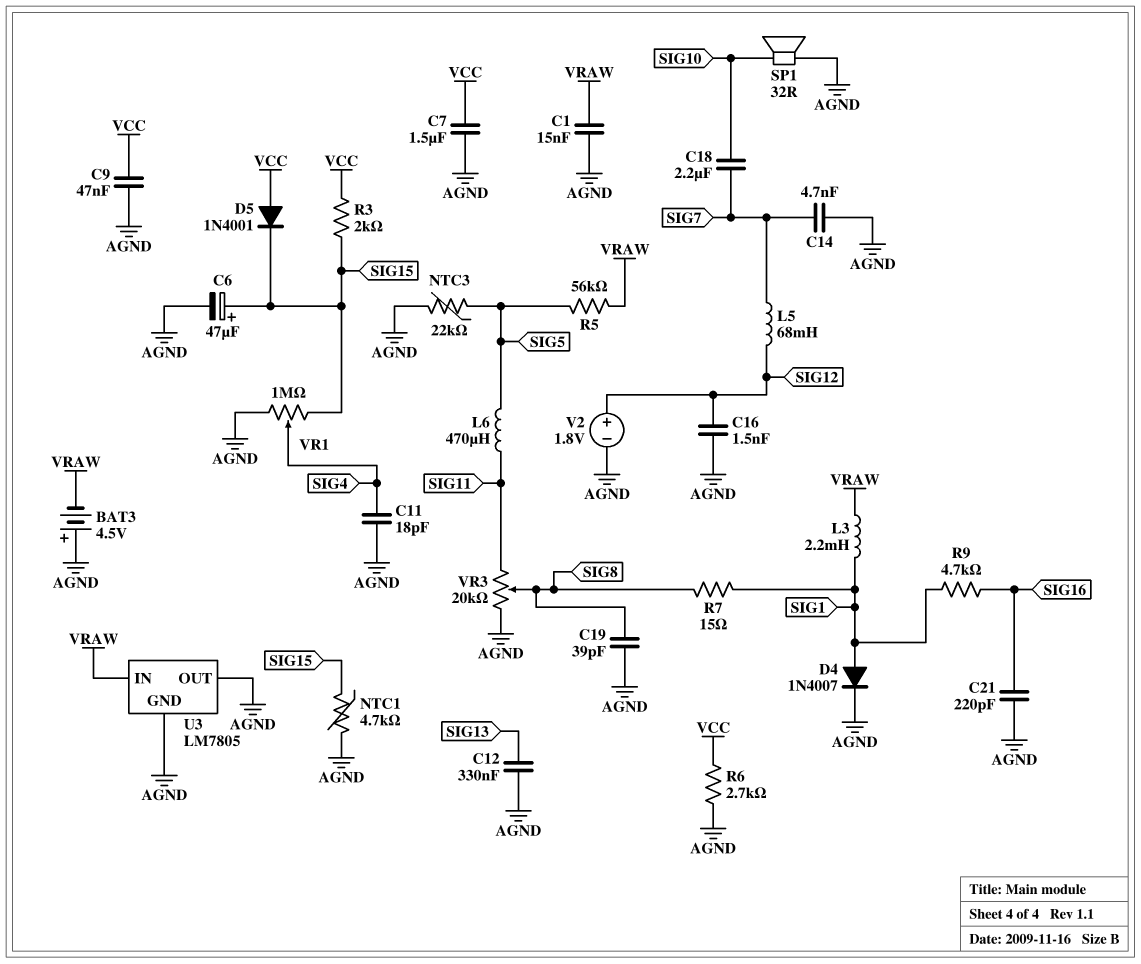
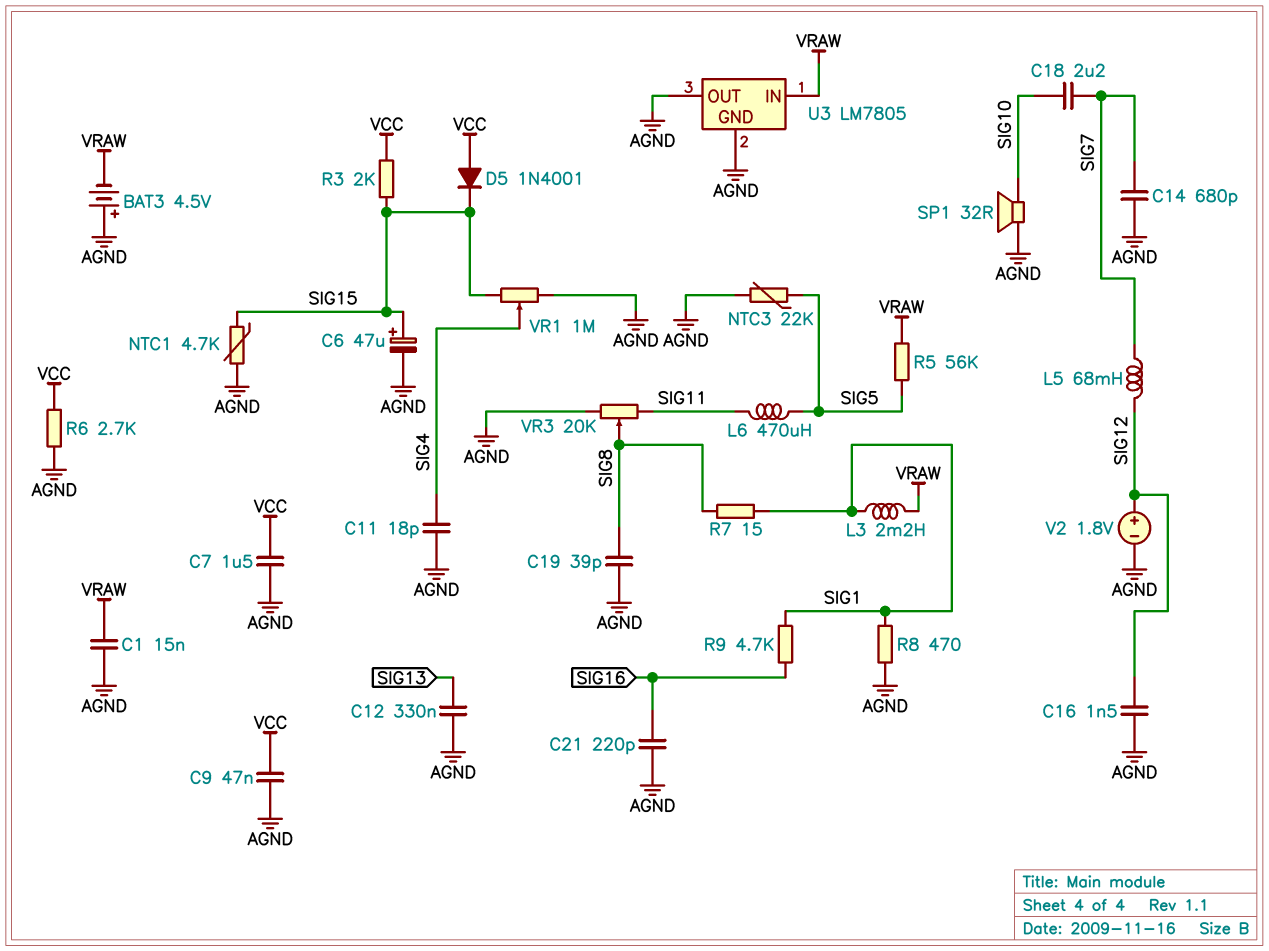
C14: 4.7nF (AGND, SIG7) -> 680pF (AGND, SIG7)
D4: diode 1N4007 (A SIG1, K AGND) -> none
R8: none -> 470 (AGND, SIG1)

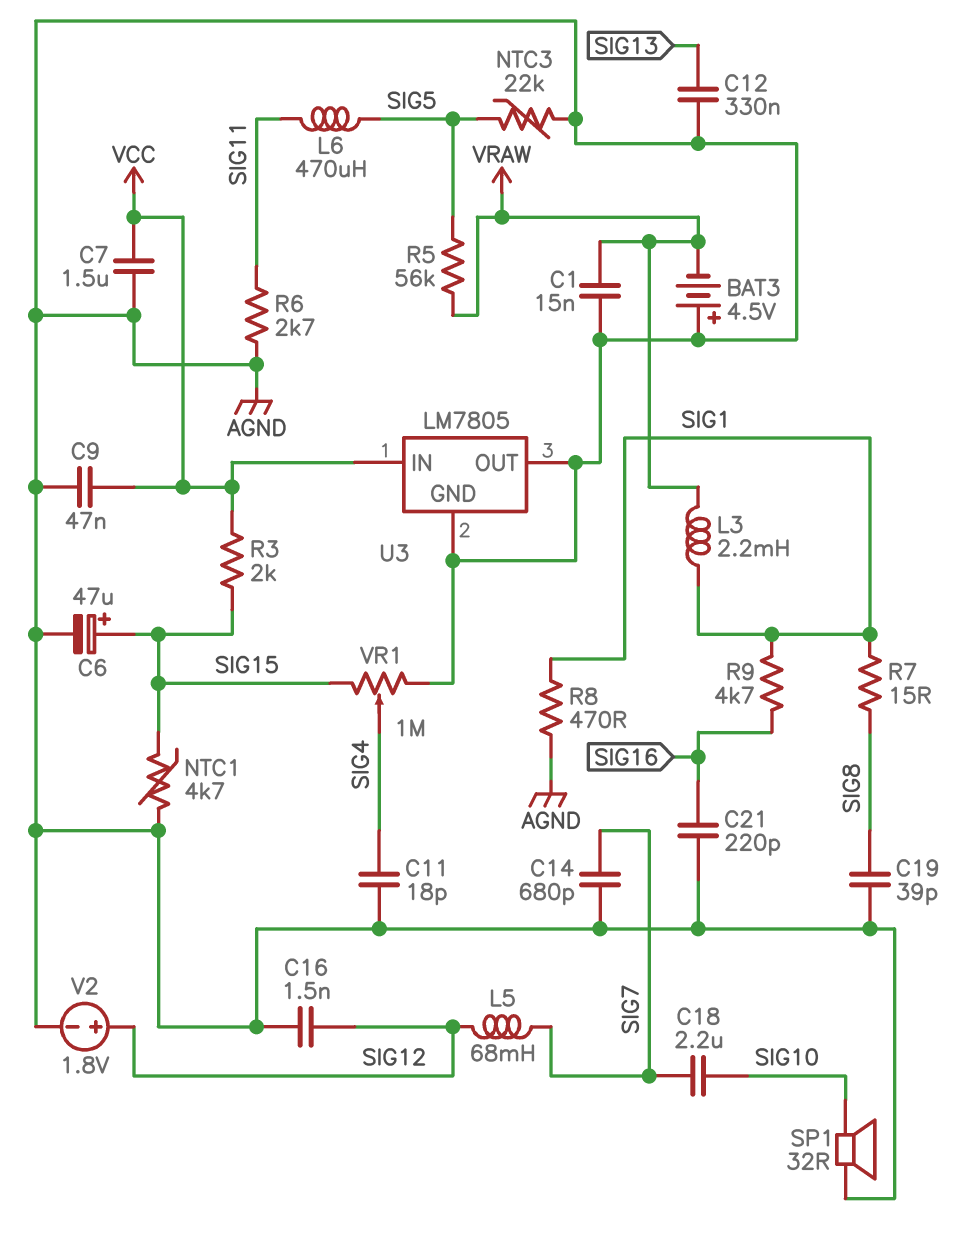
D5: diode 1N4001 (A VCC, K SIG15) -> none
R6: 2.7k (AGND, VCC) -> 2.7k (AGND, SIG11)
U3 pin IN: VRAW -> VCC
VR3: 20k (AGND, SIG11, wiper SIG8) -> none

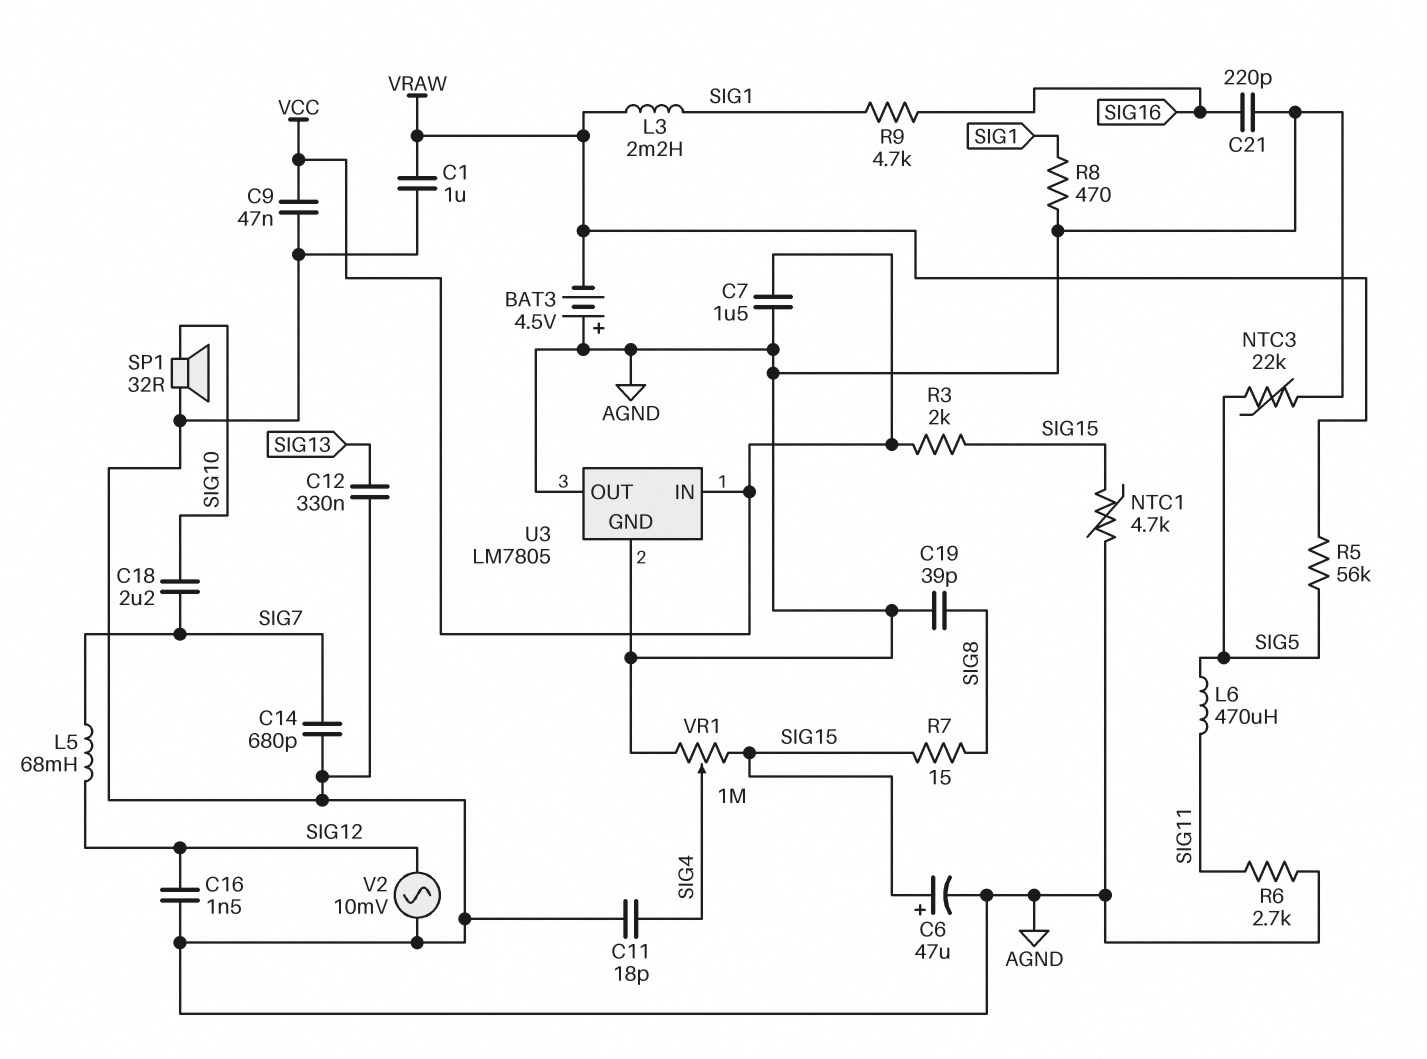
C1: 15nF (AGND, VRAW) -> 1uF (AGND, VRAW)
R7: 15 (SIG1, SIG8) -> 15 (SIG8, SIG15)
V2: 1.8V (plus SIG12, minus AGND) -> AC 10mV (AGND, SIG12)

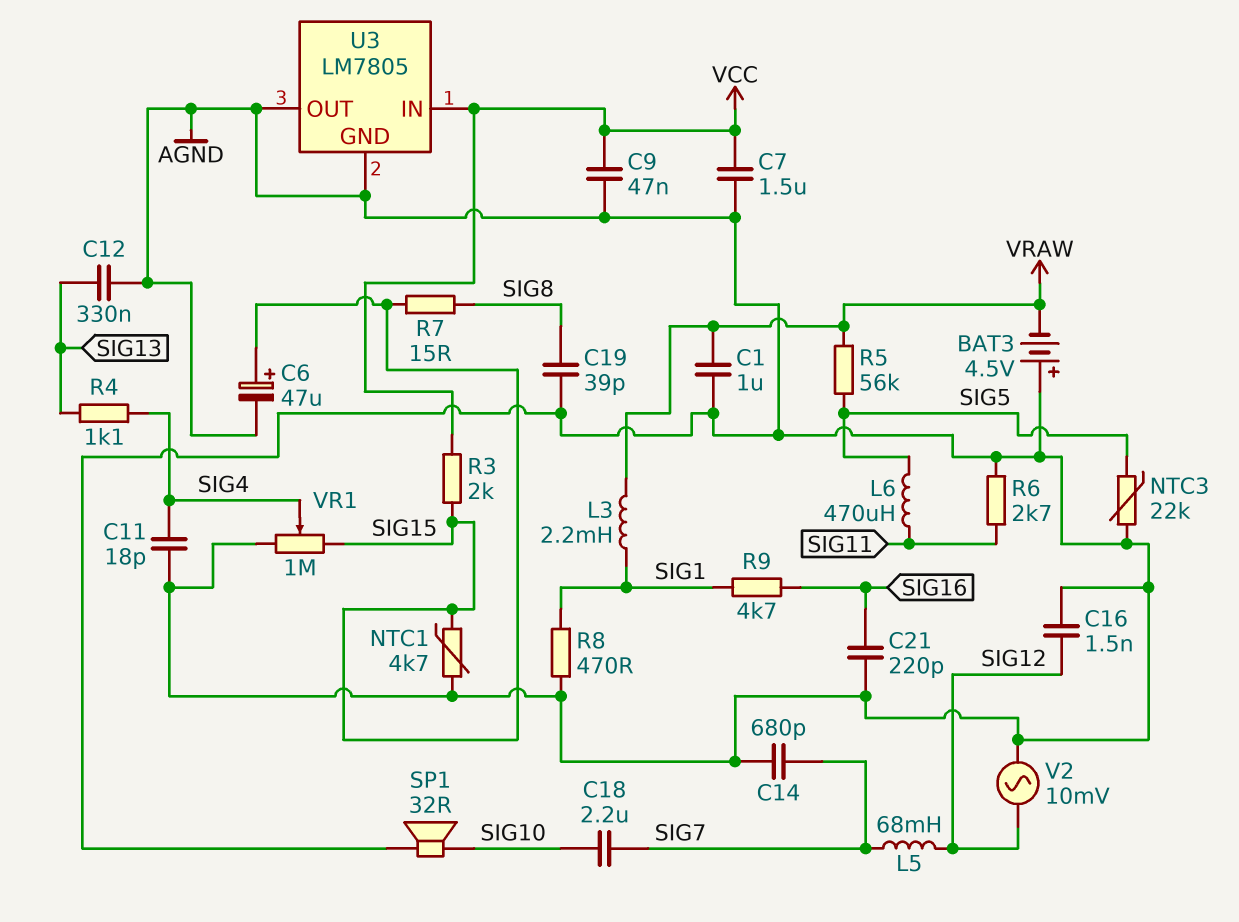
R4: none -> 1.1k (SIG4, SIG13)

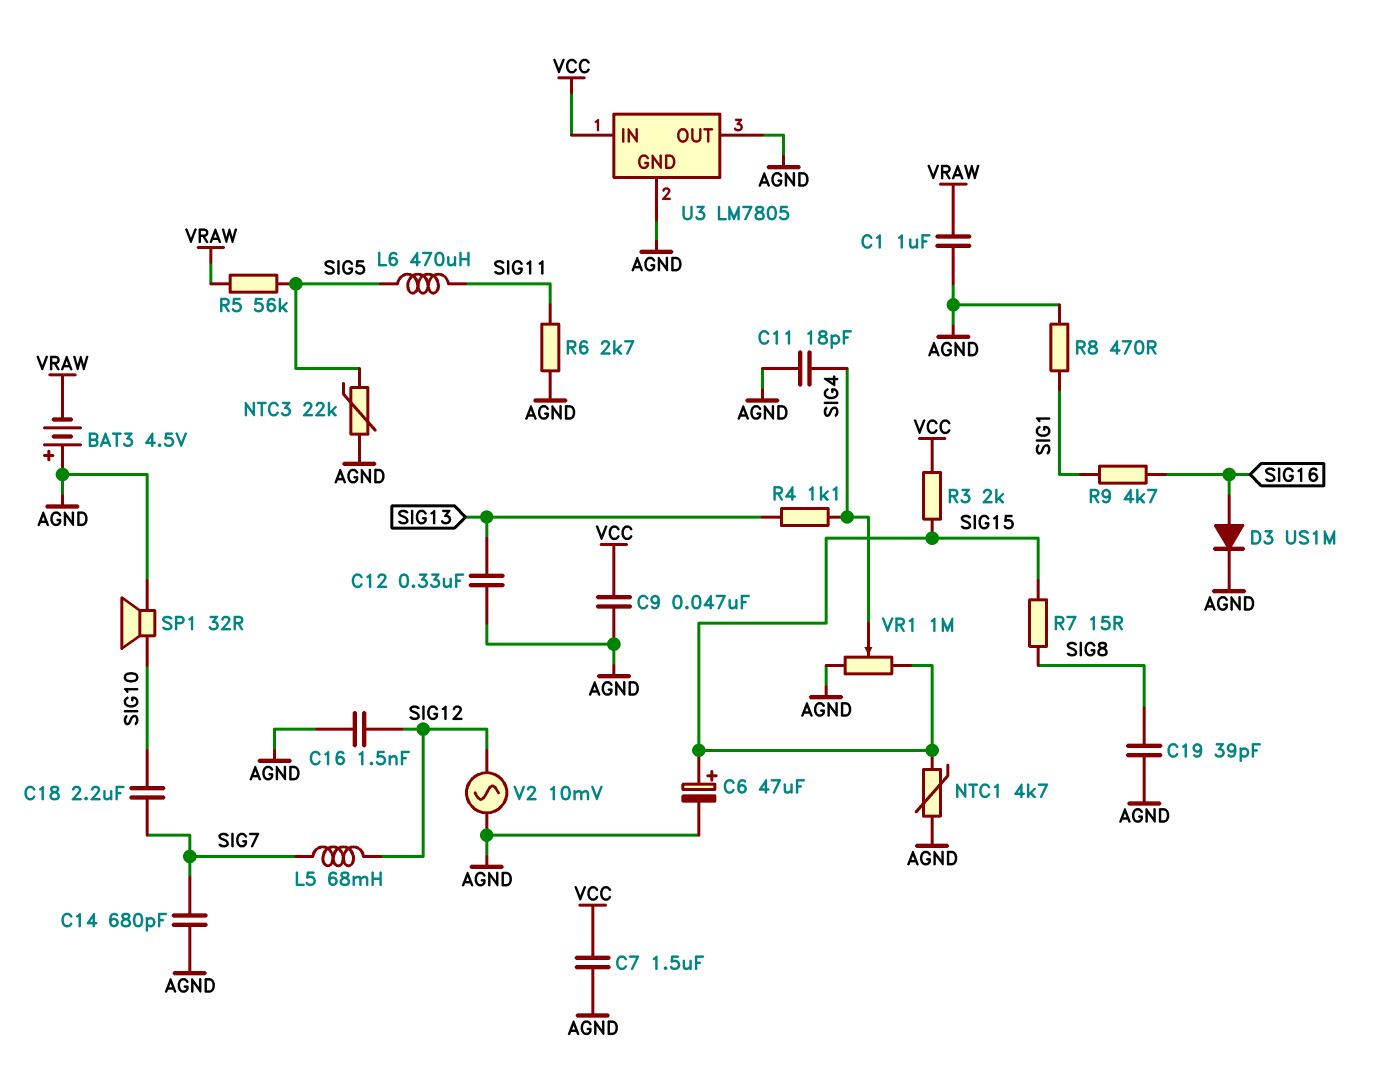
C21: 220pF (AGND, SIG16) -> none
D3: none -> diode US1M (A SIG16, K AGND)
L3: 2.2mH (SIG1, VRAW) -> none

